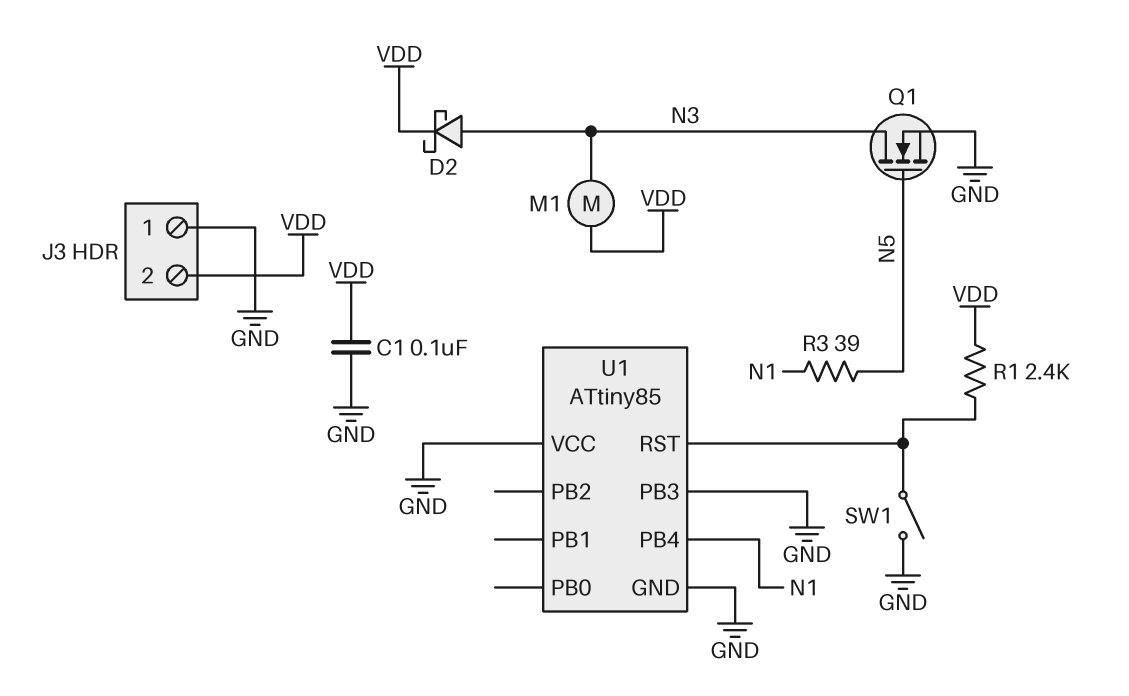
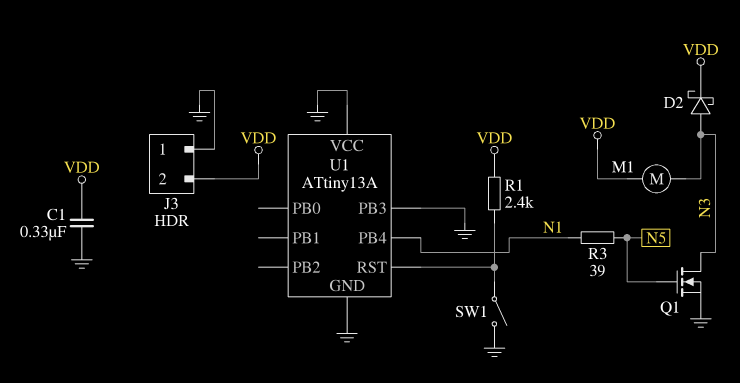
C1: 100nF (GND, VDD) -> 330nF (GND, VDD)
U1: ATtiny85 -> ATtiny13A

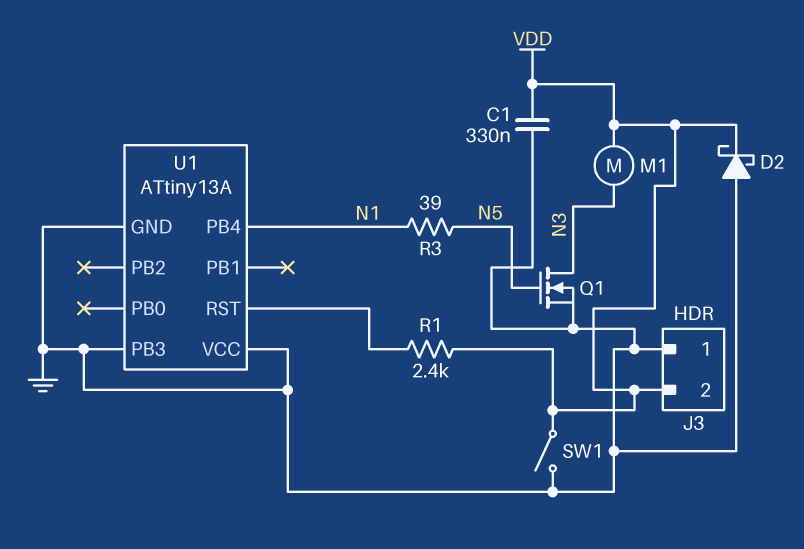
D2: schottky (A N3, K VDD) -> schottky (A GND, K VDD)
SW1: switch (GND, U1/RST) -> switch (GND, VDD)

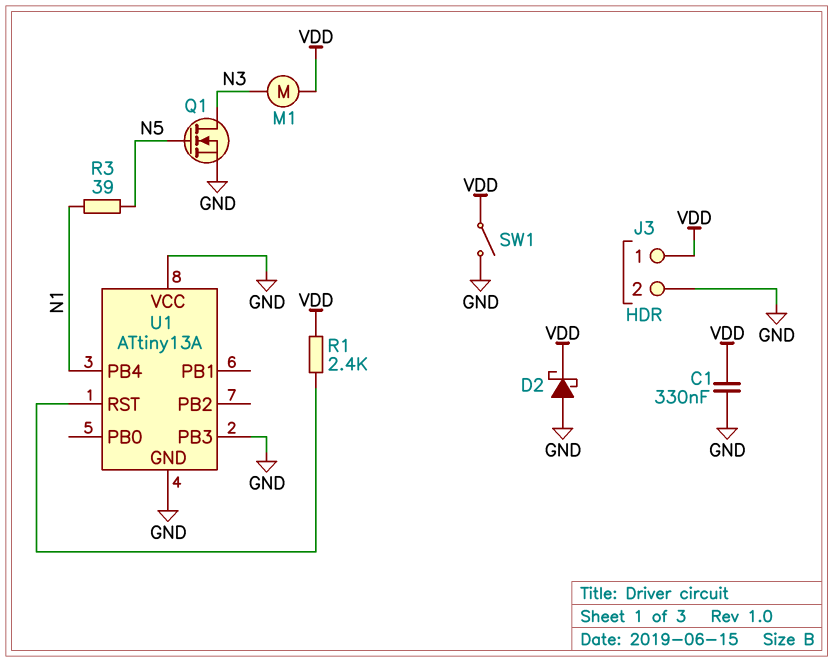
J3 pin 1: GND -> VDD
J3 pin 2: VDD -> GND

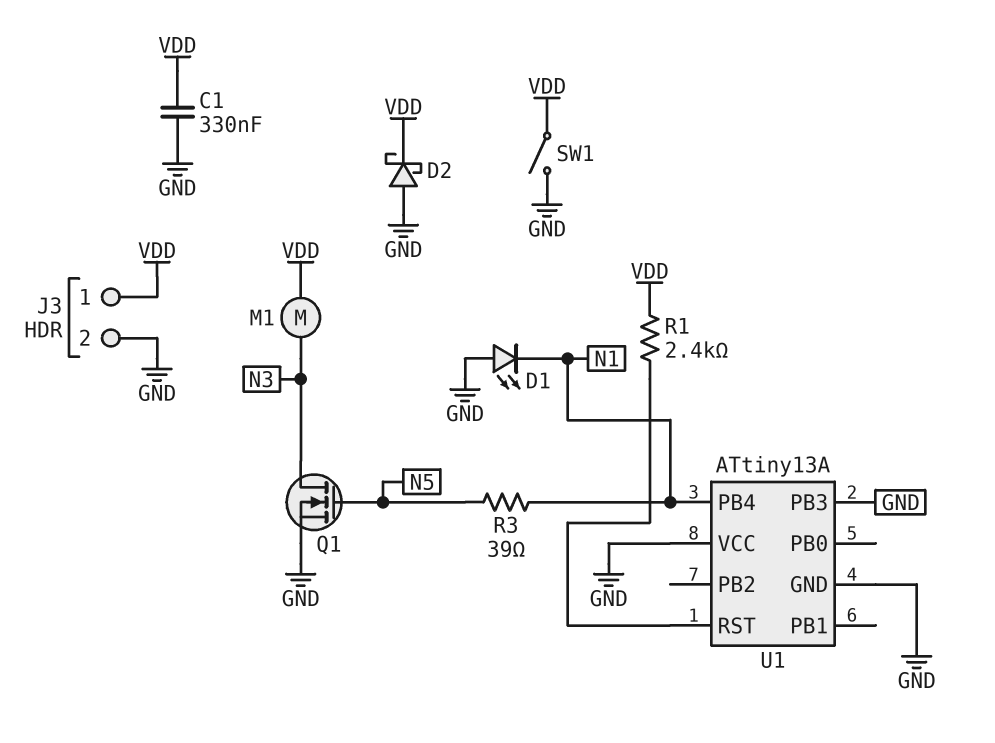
D1: none -> LED (A GND, K N1)

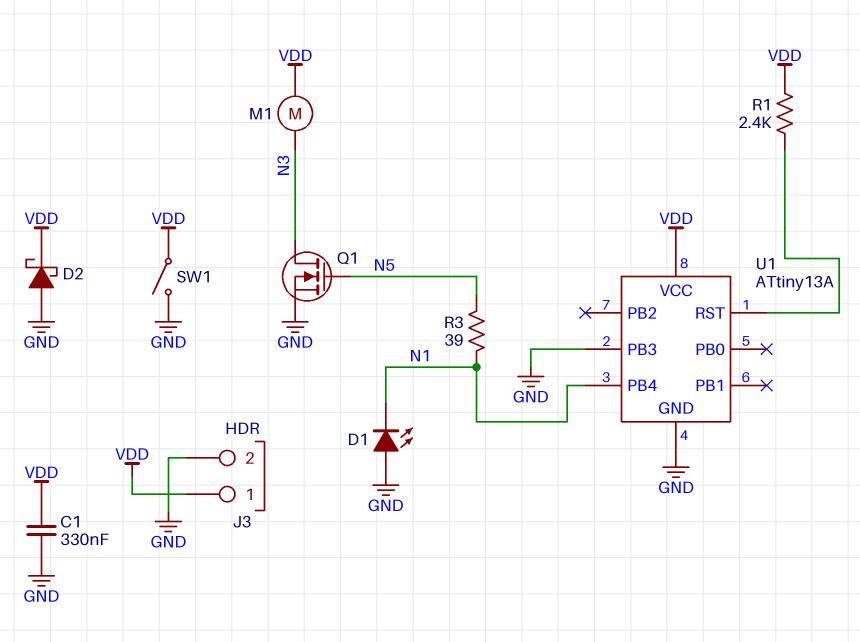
U1 pin VCC: GND -> VDD

